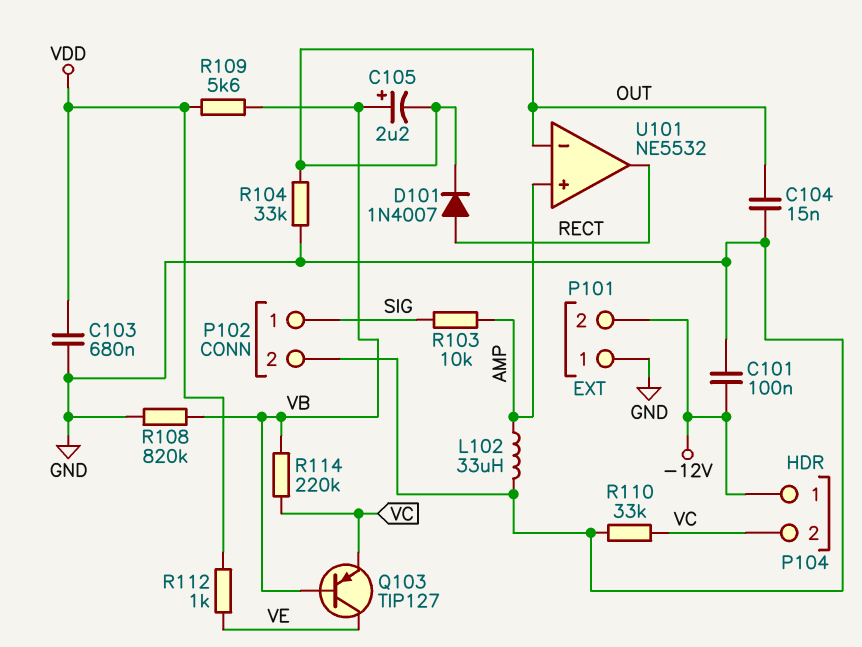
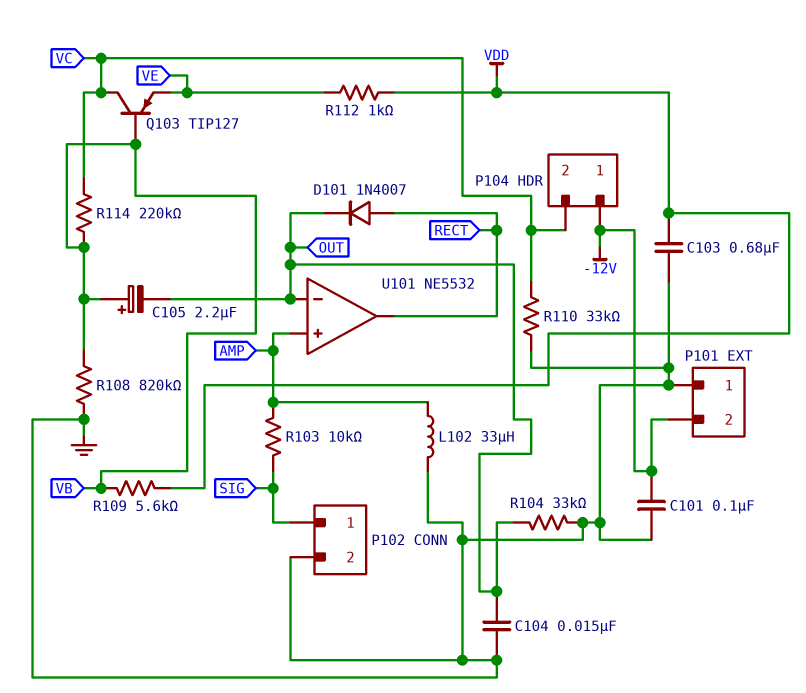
Q103: PNP TIP127 (B VB, C VE, E VC) -> PNP TIP127 (B VB, C VC, E VE)

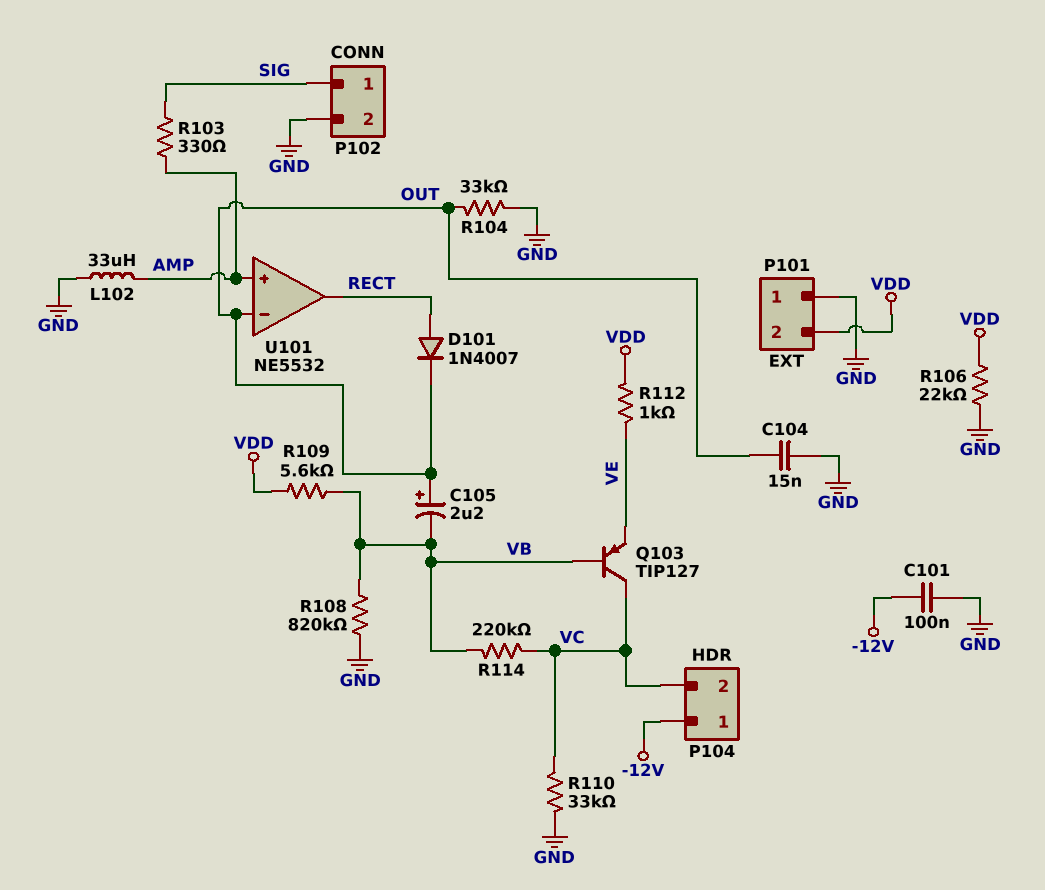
C103: 680nF (GND, VDD) -> none
C105: 2.2uF (plus VB, minus OUT) -> 2.2uF (plus OUT, minus VB)
P101 pin 2: -12V -> VDD
R103: 10k (AMP, SIG) -> 330 (AMP, SIG)
R106: none -> 22k (GND, VDD)

